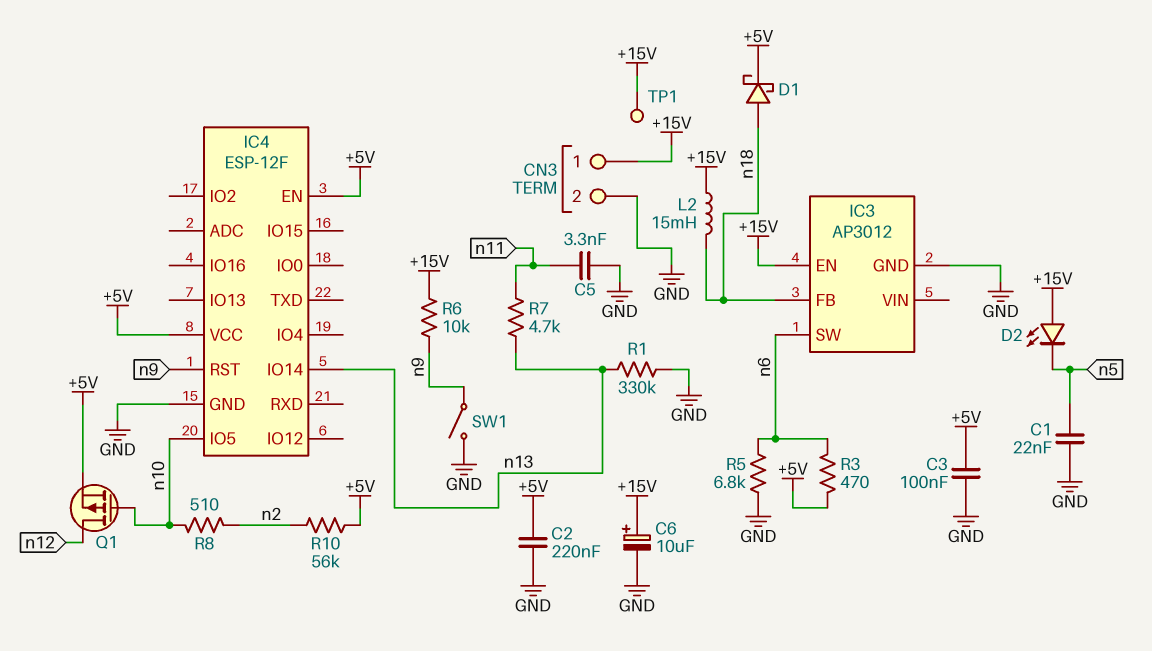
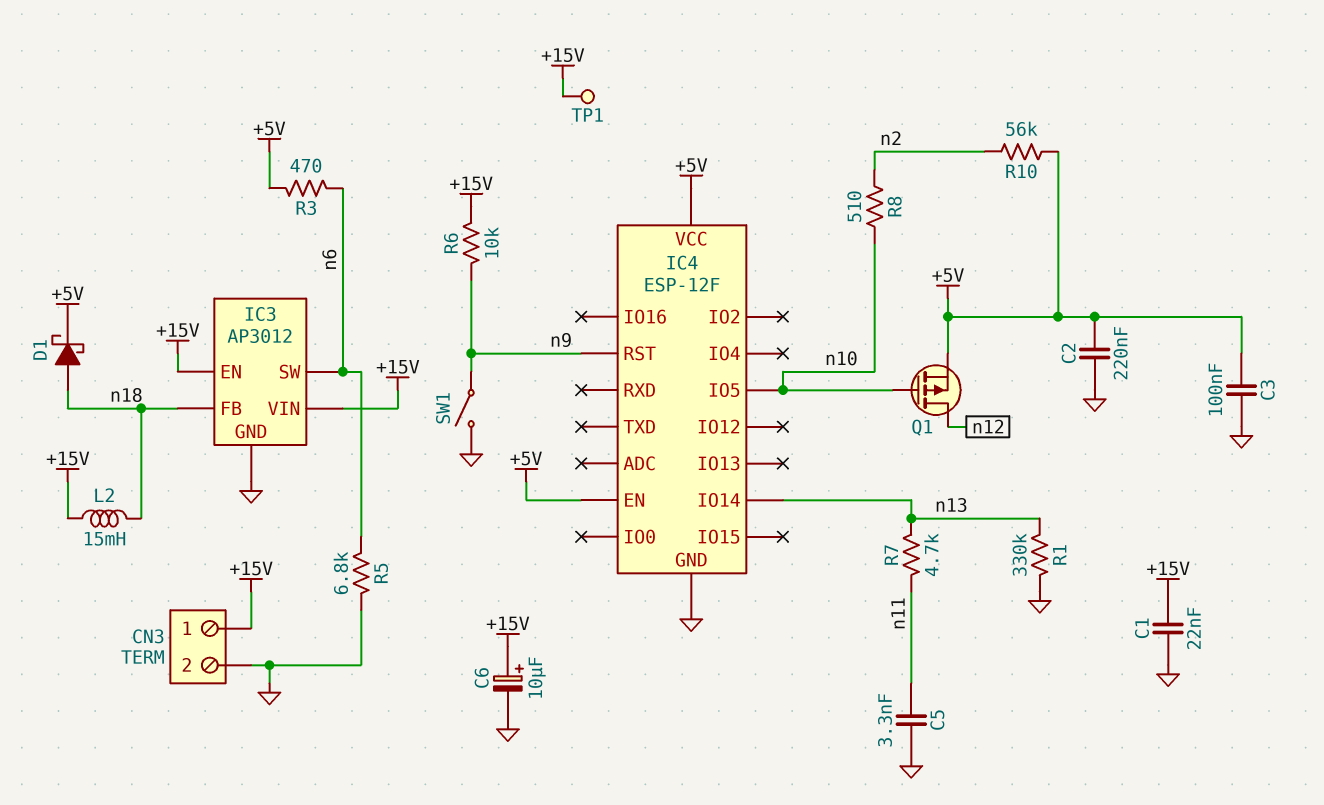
C1: 22nF (GND, n5) -> 22nF (+15V, GND)
D2: LED (A +15V, K n5) -> none
IC3 pin VIN: none -> +15V

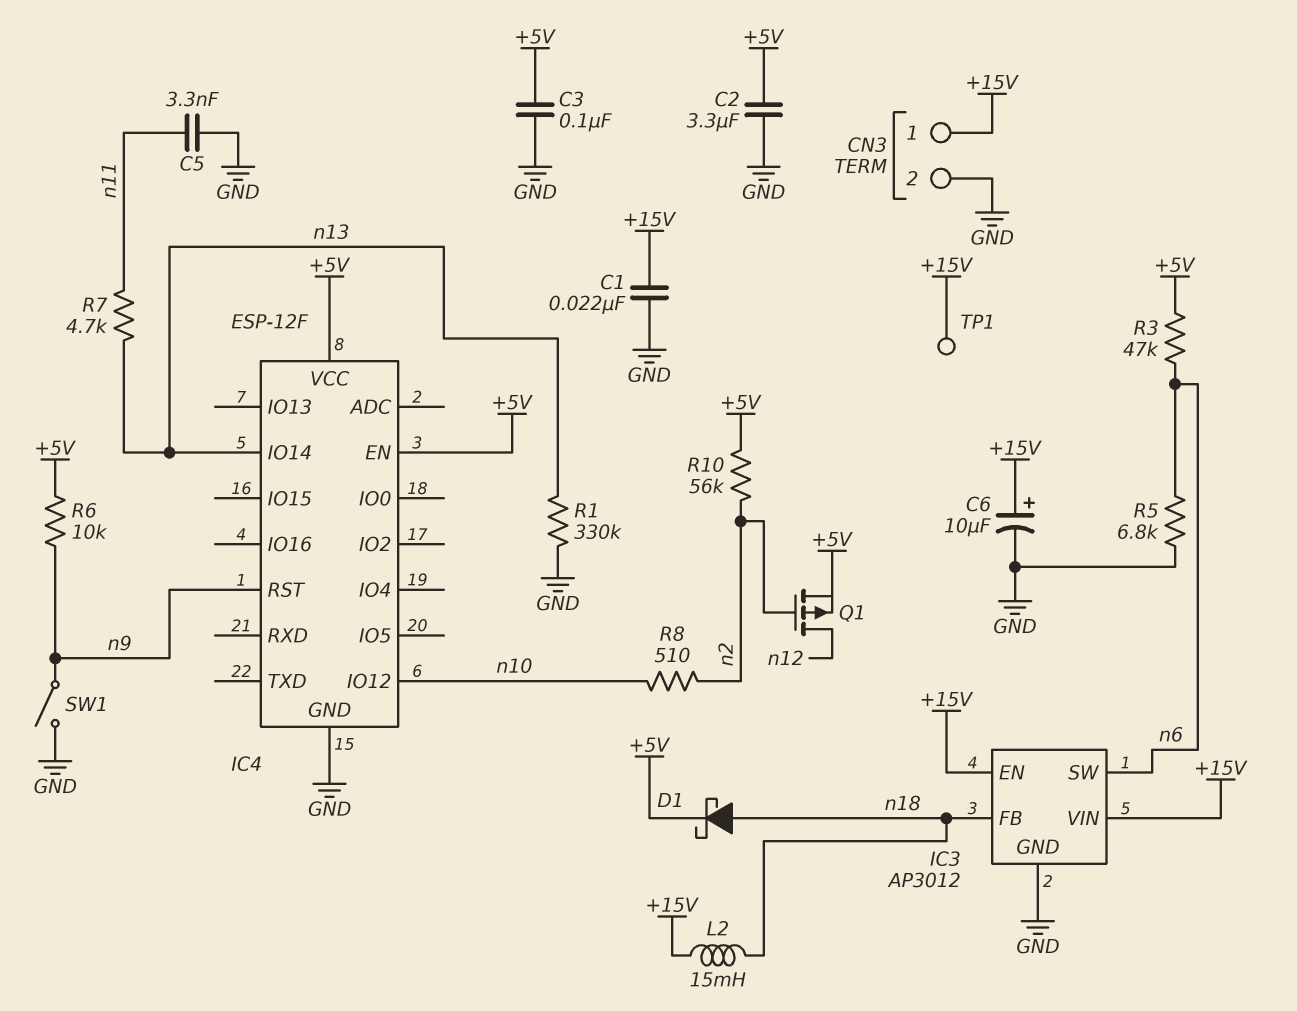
C2: 220nF (+5V, GND) -> 3.3uF (+5V, GND)
IC4 pin IO5: n10 -> none
IC4 pin IO12: none -> n10
Q1: PMOS (G n10, D n12, S +5V) -> PMOS (G n2, D n12, S +5V)
R3: 470 (+5V, n6) -> 47k (+5V, n6)
R6: 10k (+15V, n9) -> 10k (+5V, n9)

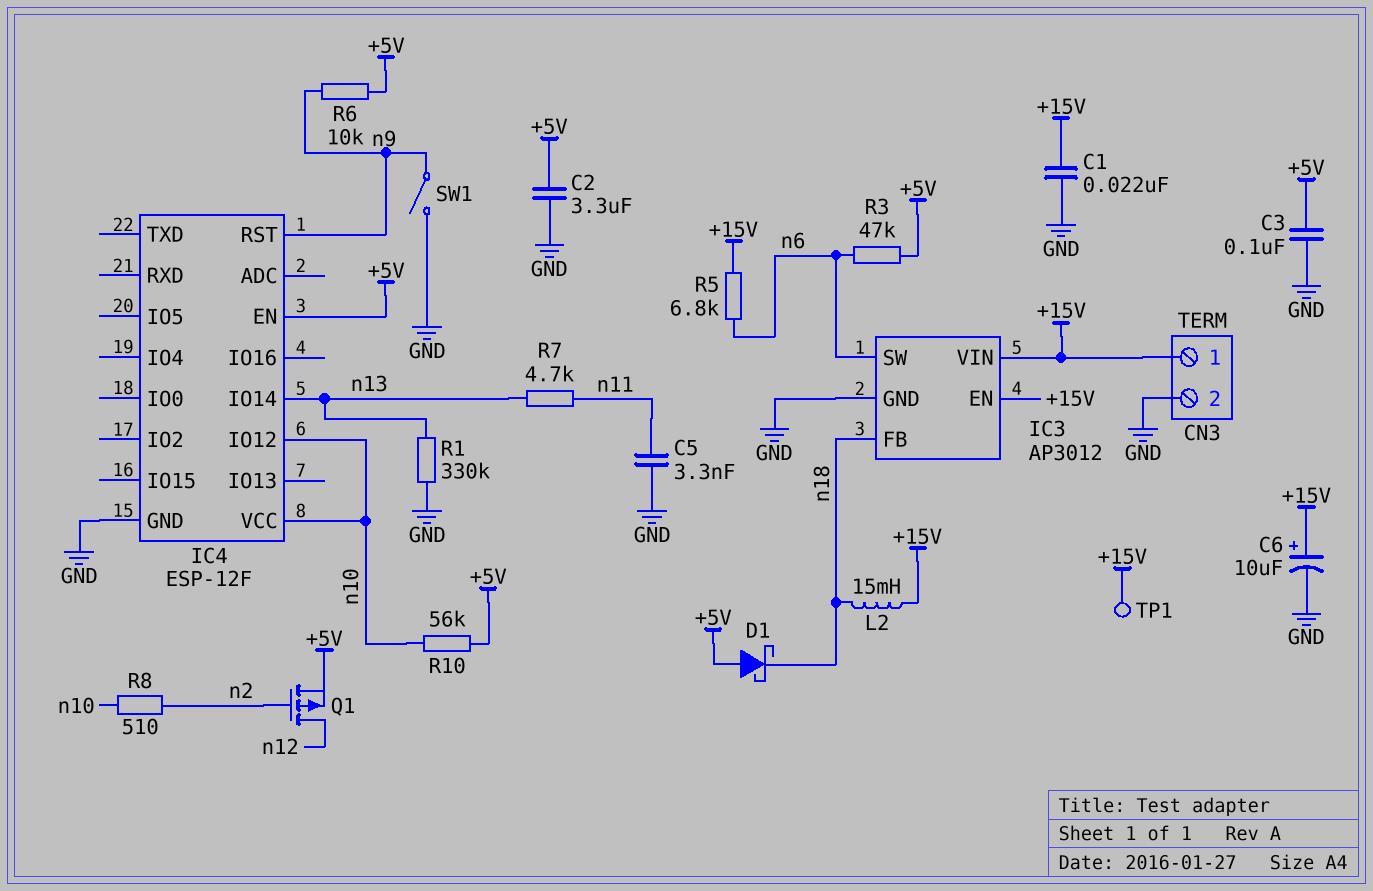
D1: schottky (A n18, K +5V) -> schottky (A +5V, K n18)
IC4 pin VCC: +5V -> n10
R5: 6.8k (GND, n6) -> 6.8k (+15V, n6)
R10: 56k (+5V, n2) -> 56k (+5V, n10)

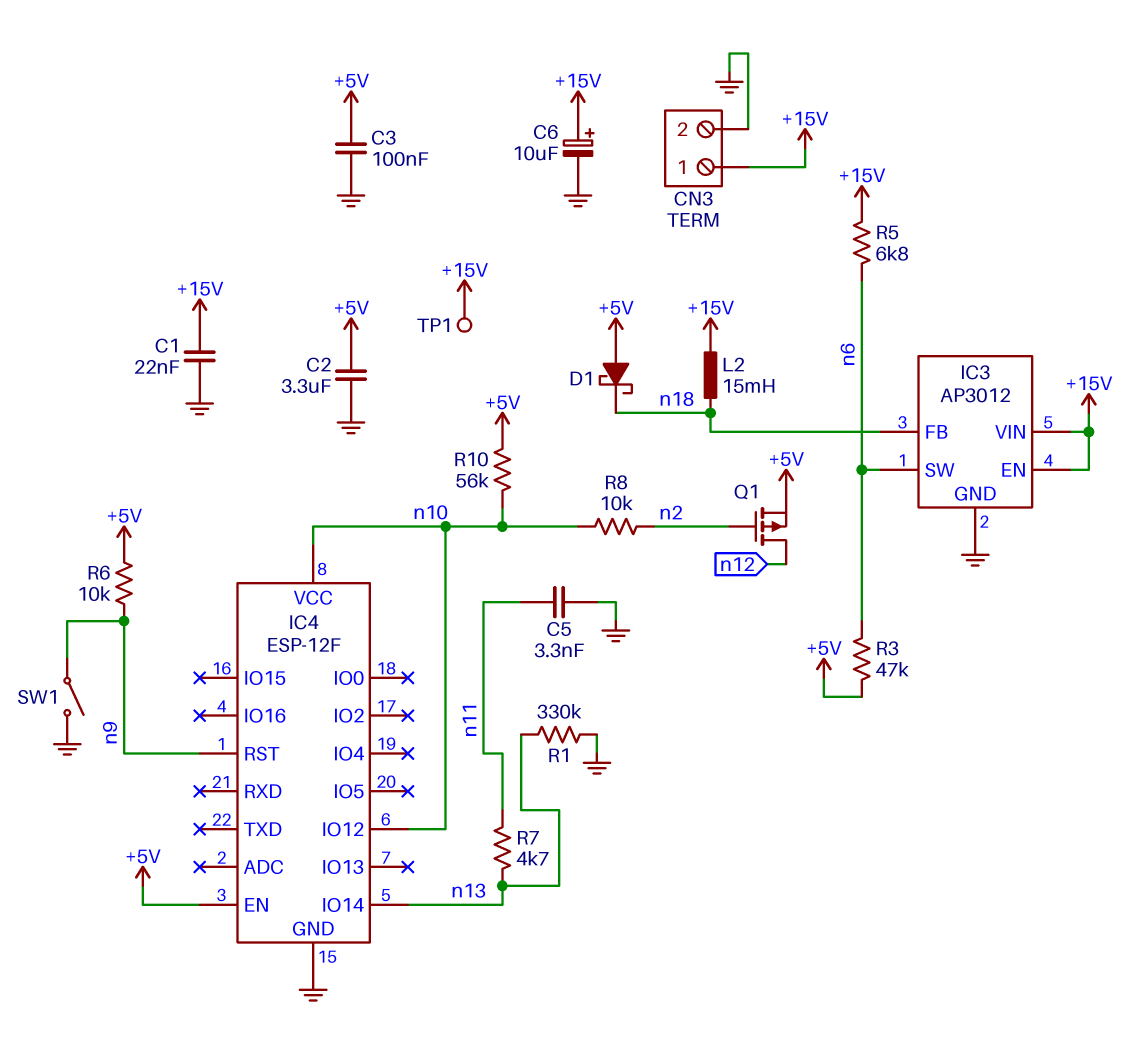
R8: 510 (n2, n10) -> 10k (n2, n10)

